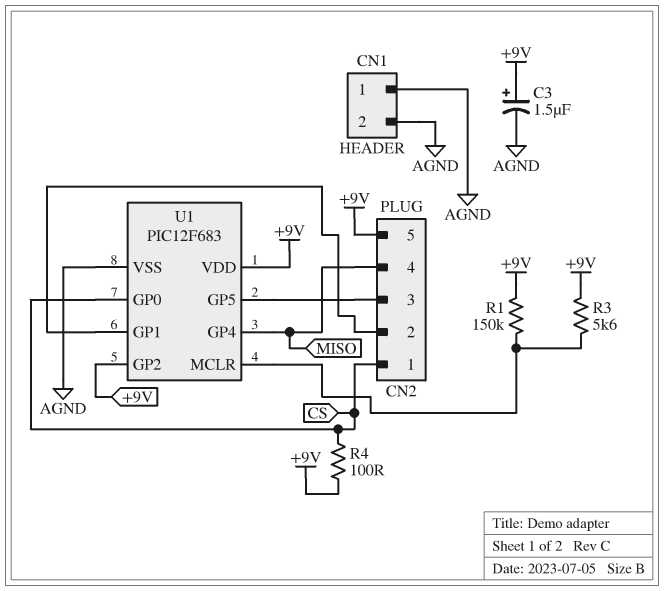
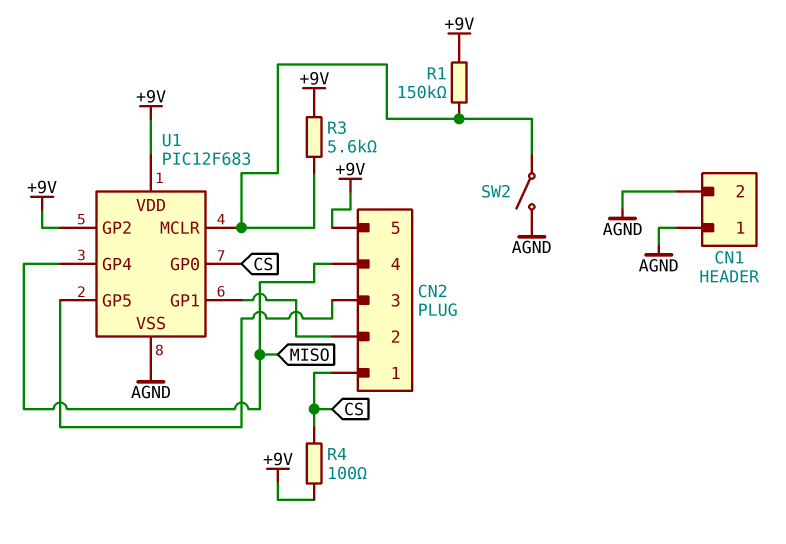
C3: 1.5uF (plus +9V, minus AGND) -> none
SW2: none -> switch (AGND, U1/MCLR)

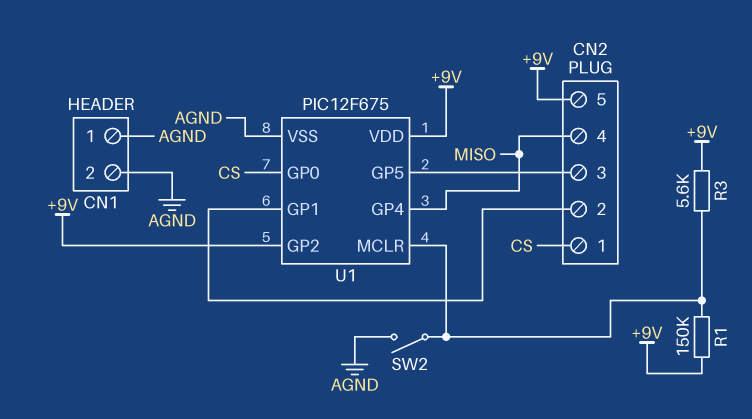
R4: 100 (+9V, CS) -> none
U1: PIC12F683 -> PIC12F675

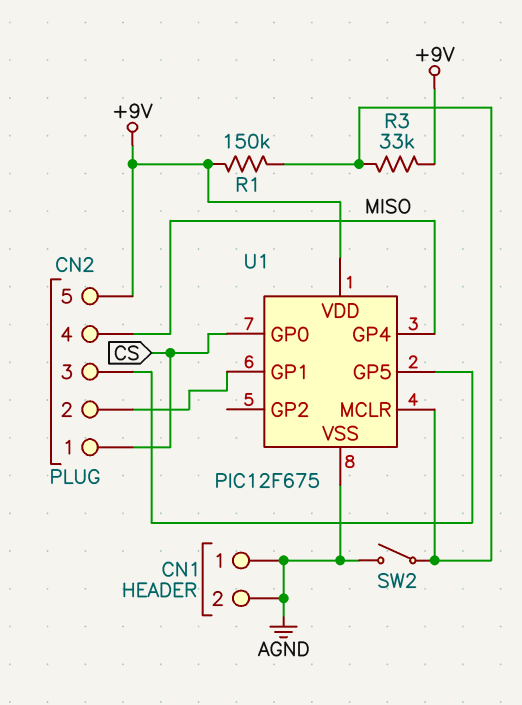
R3: 5.6k (+9V, U1/MCLR) -> 33k (+9V, U1/MCLR)
U1 pin GP2: +9V -> none

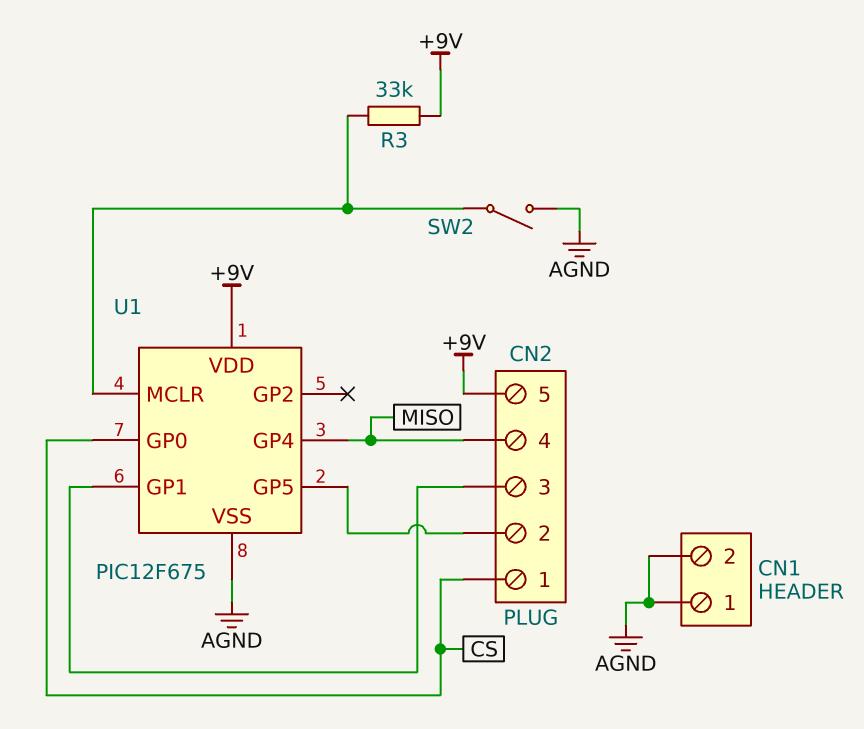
R1: 150k (+9V, U1/MCLR) -> none
U1 pin GP1: CN2/2 -> CN2/3
U1 pin GP5: CN2/3 -> CN2/2

